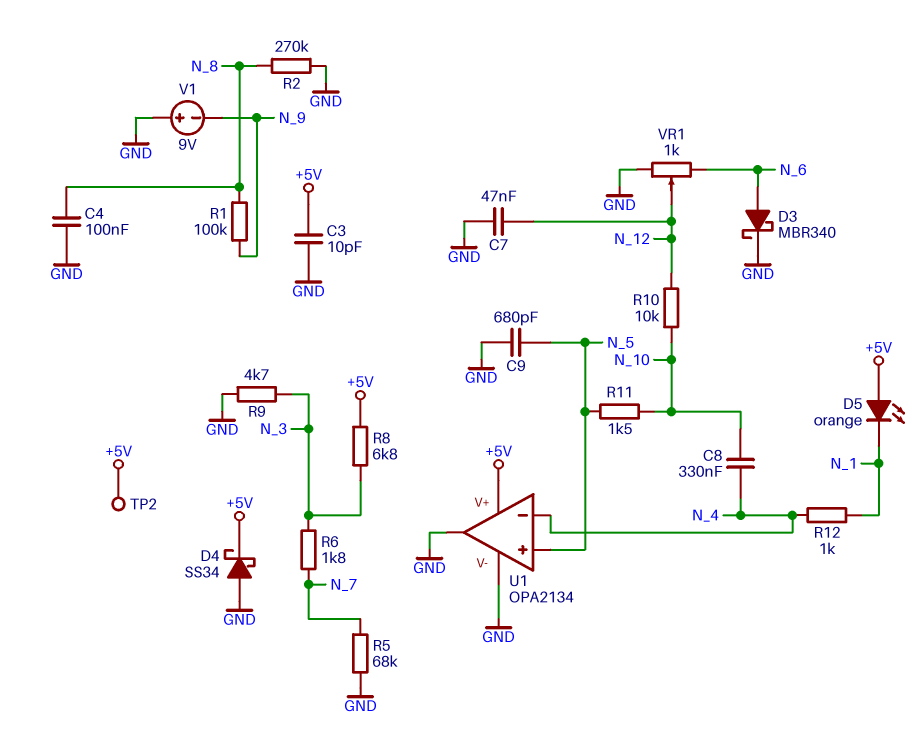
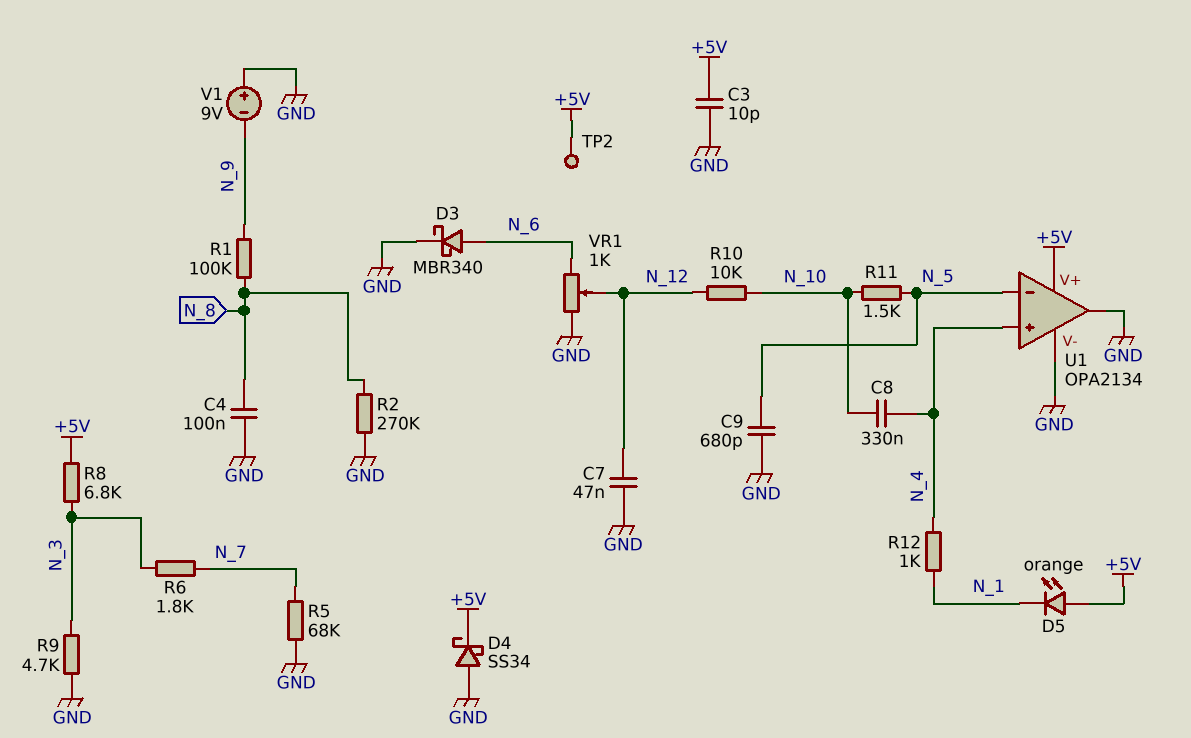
U1 pin in+: N_5 -> N_4
U1 pin in-: N_4 -> N_5

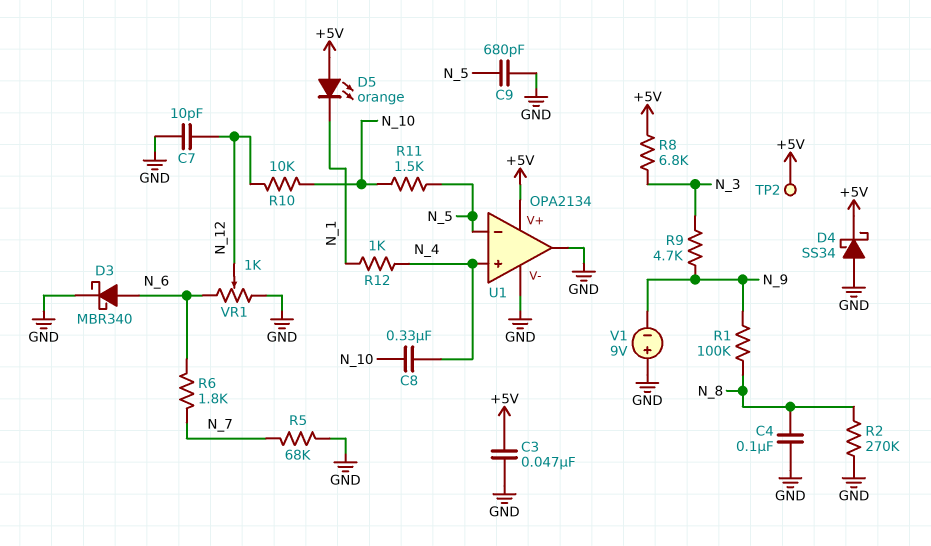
C3: 10pF (+5V, GND) -> 47nF (+5V, GND)
C7: 47nF (GND, N_12) -> 10pF (GND, N_12)
R6: 1.8k (N_3, N_7) -> 1.8k (N_6, N_7)
R9: 4.7k (GND, N_3) -> 4.7k (N_3, N_9)

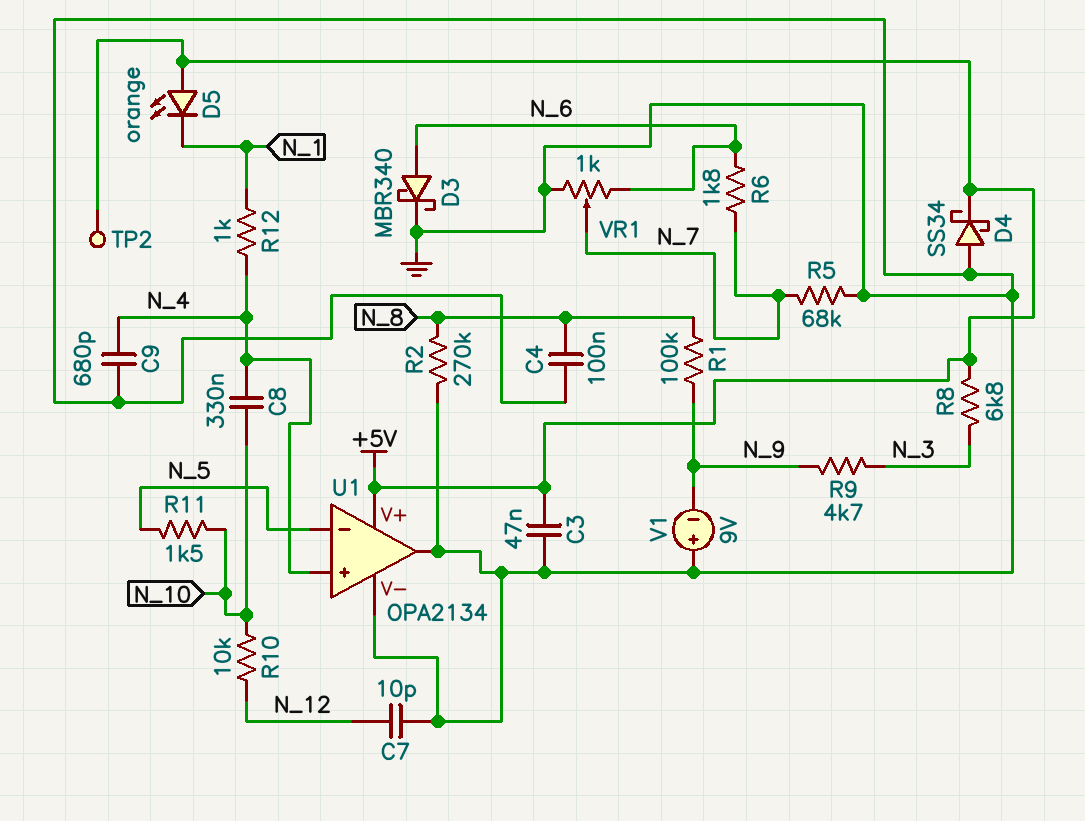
C9: 680pF (GND, N_5) -> 680pF (GND, N_4)
VR1: 1k (GND, N_6, wiper N_12) -> 1k (GND, N_6, wiper N_7)

